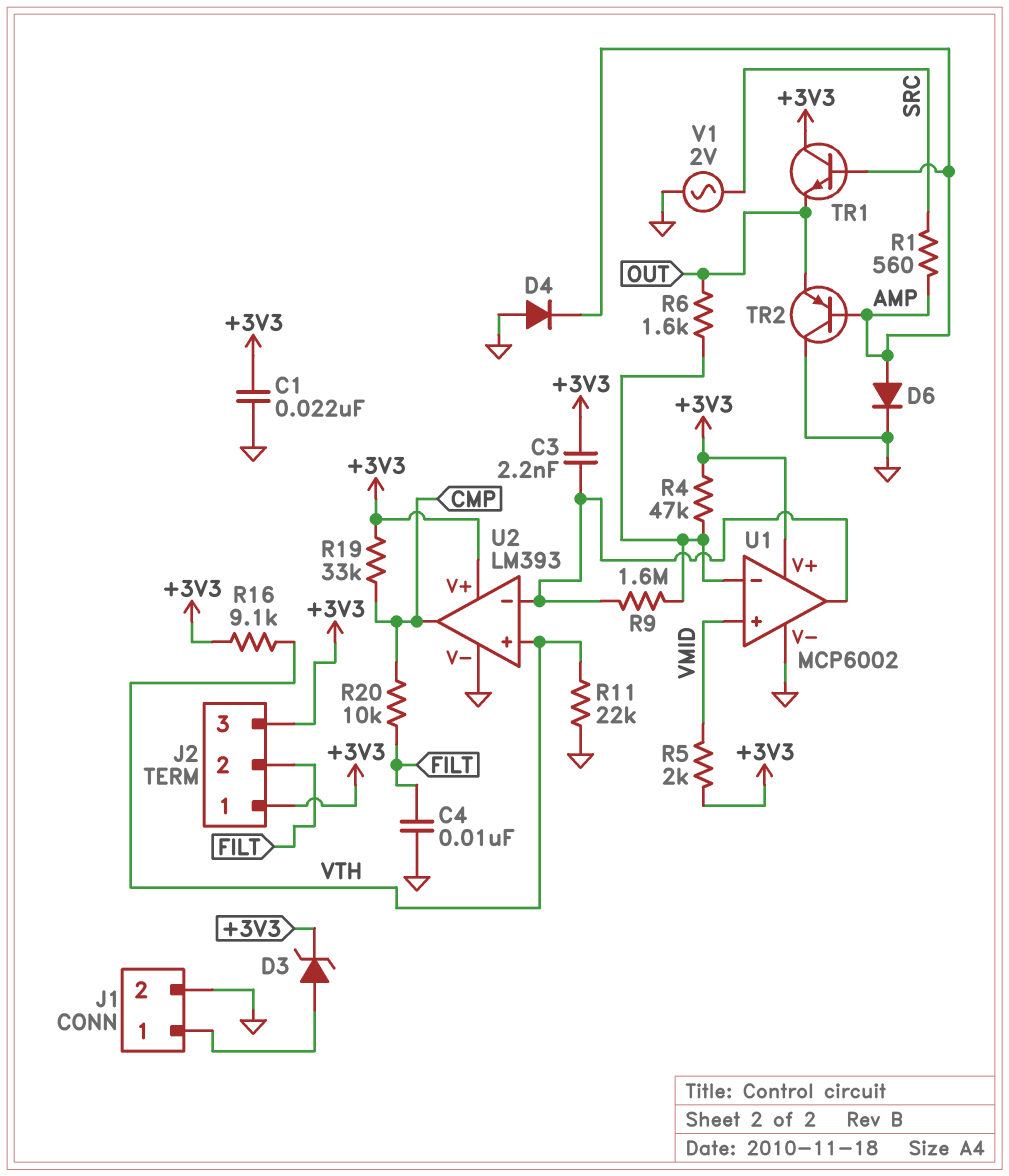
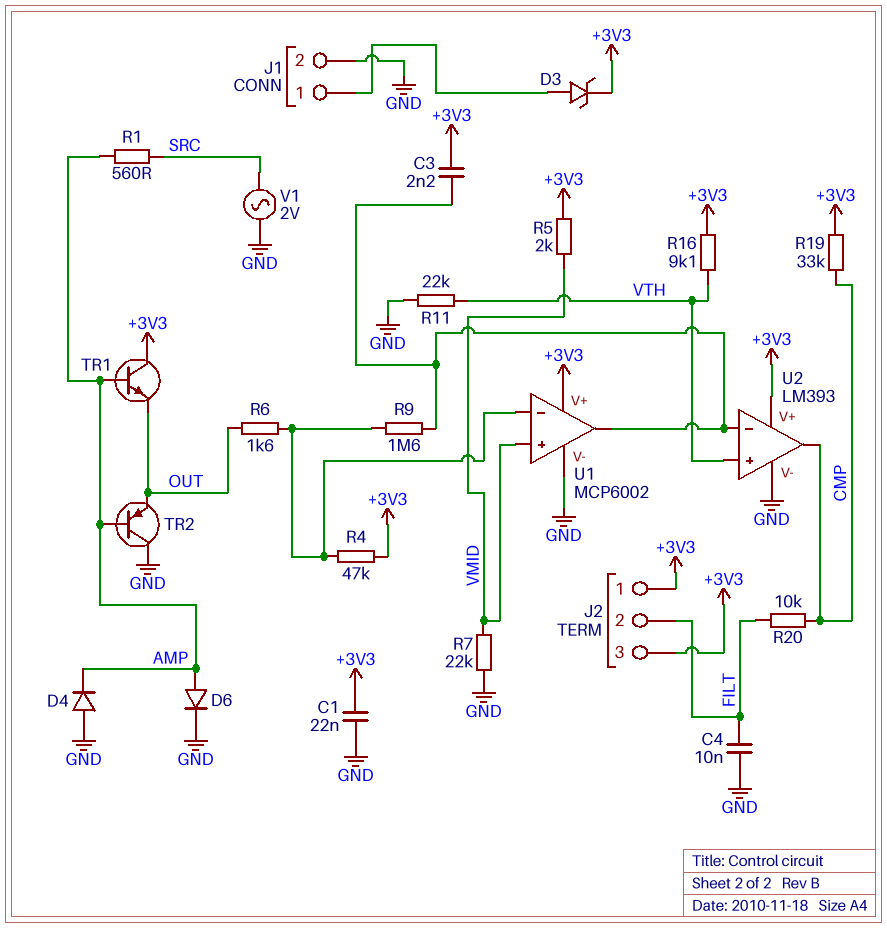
R7: none -> 22k (GND, VMID)

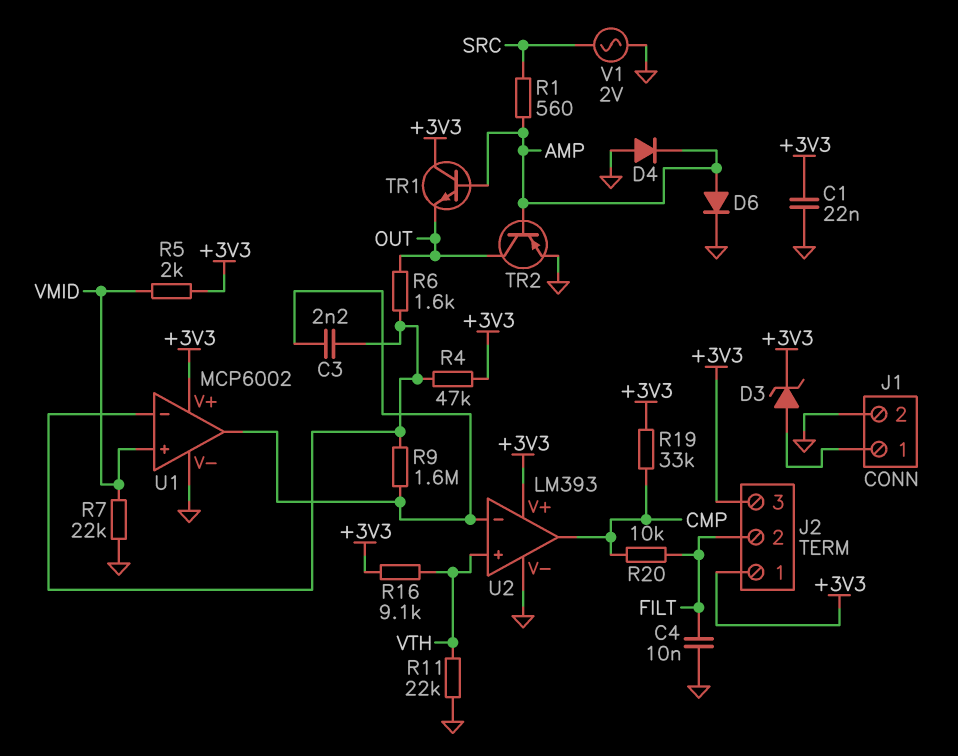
C3: 2.2nF (+3V3, U1/out) -> 2.2nF (U1/in-, U1/out)
TR2: PNP (B AMP, C GND, E OUT) -> PNP (B AMP, C OUT, E GND)

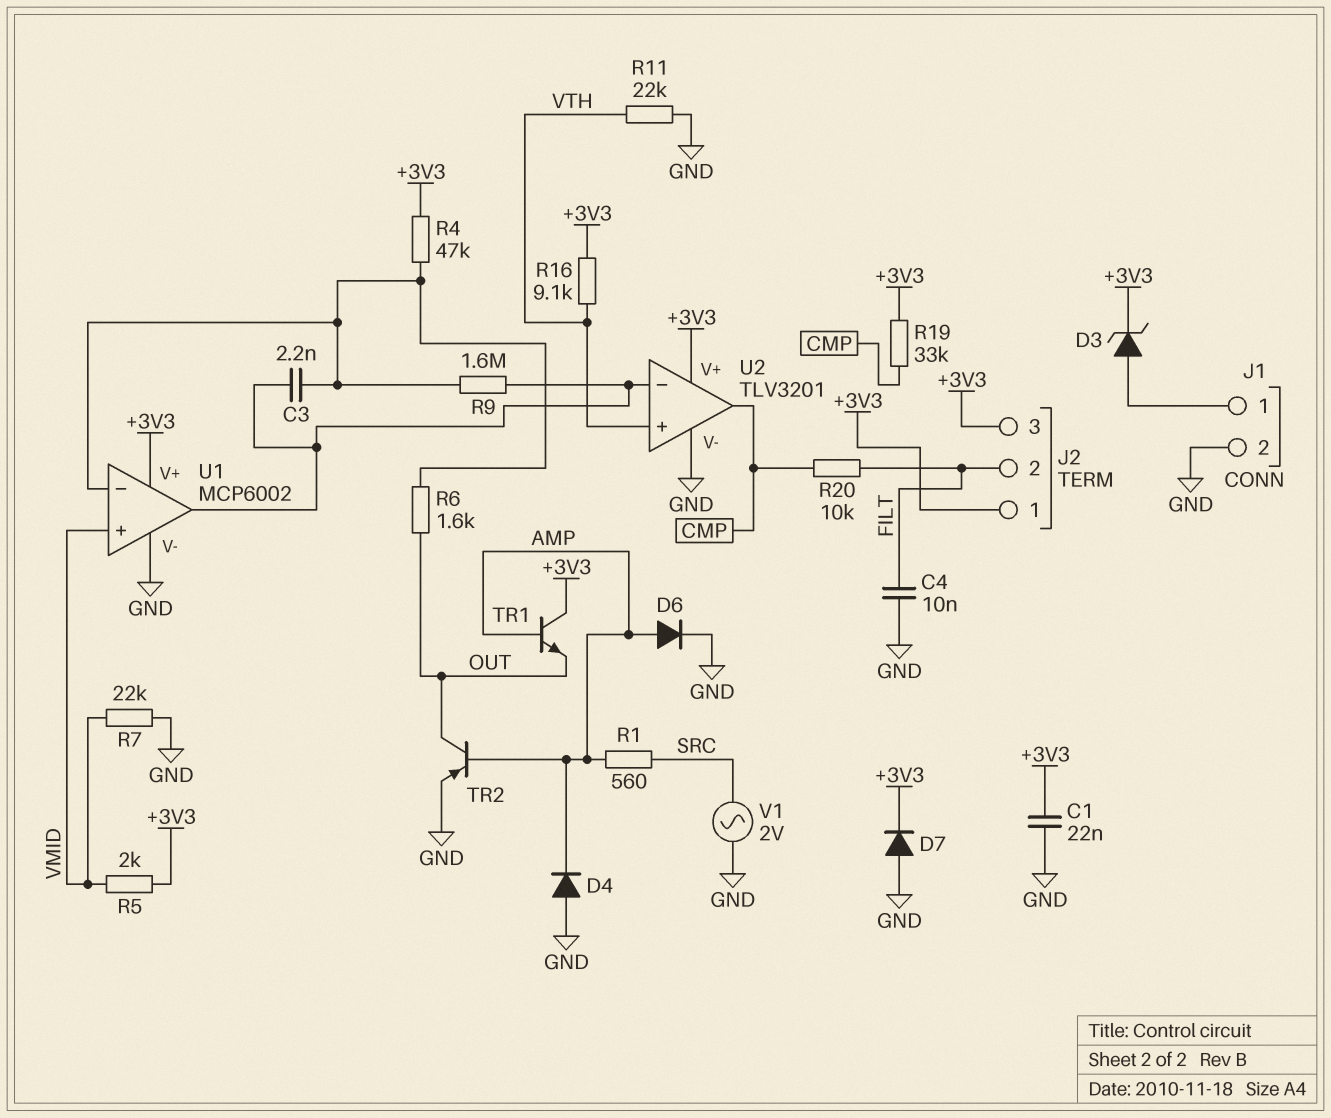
D7: none -> diode (A GND, K +3V3)
U2: LM393 -> TLV3201

